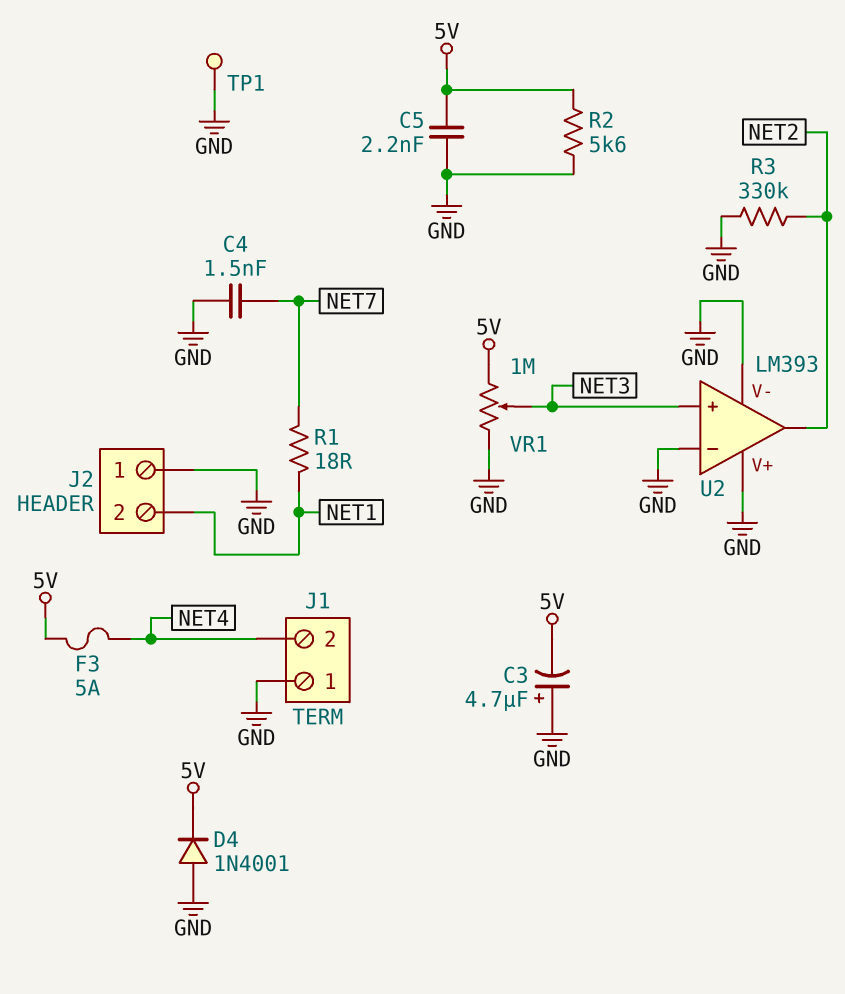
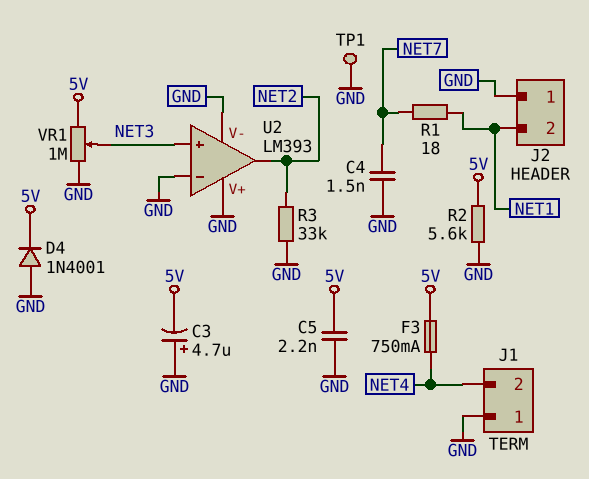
F3: 5A (5V, NET4) -> 750mA (5V, NET4)
R3: 330k (GND, NET2) -> 33k (GND, NET2)

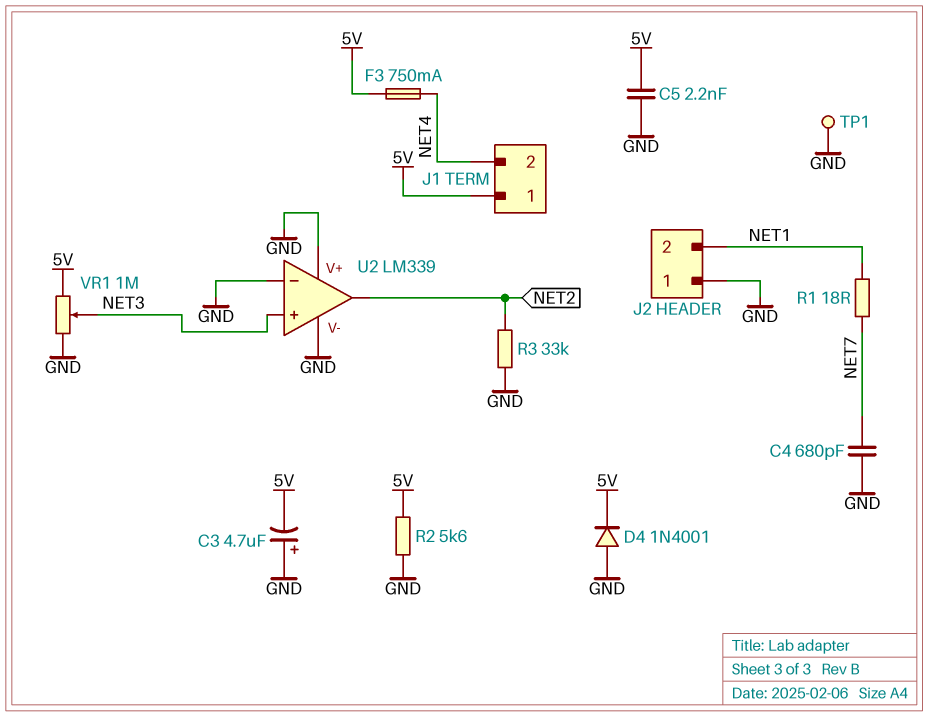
C4: 1.5nF (GND, NET7) -> 680pF (GND, NET7)
J1 pin 1: GND -> 5V
U2: LM393 -> LM339

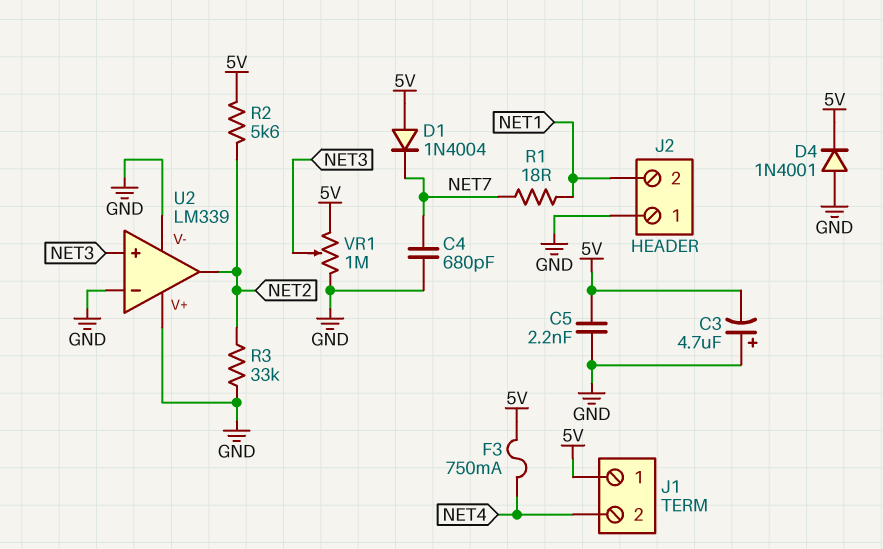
D1: none -> diode 1N4004 (A 5V, K NET7)
R2: 5.6k (5V, GND) -> 5.6k (5V, NET2)
TP1: test point (GND) -> none

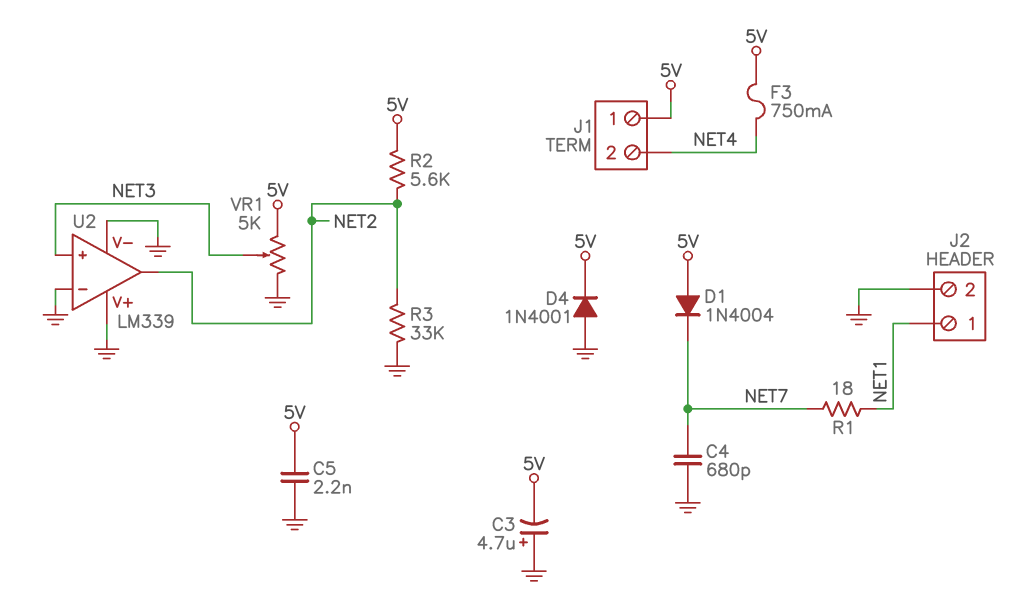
J2 pin 1: GND -> NET1
J2 pin 2: NET1 -> GND
VR1: 1M (5V, GND, wiper NET3) -> 5k (5V, GND, wiper NET3)

